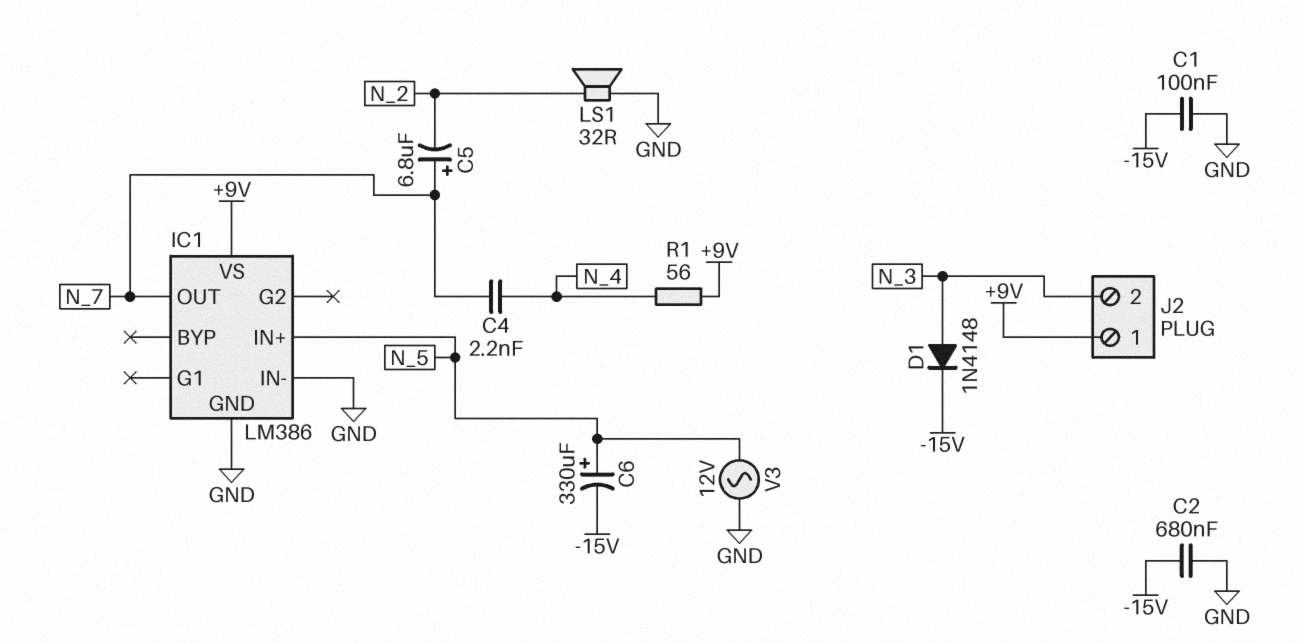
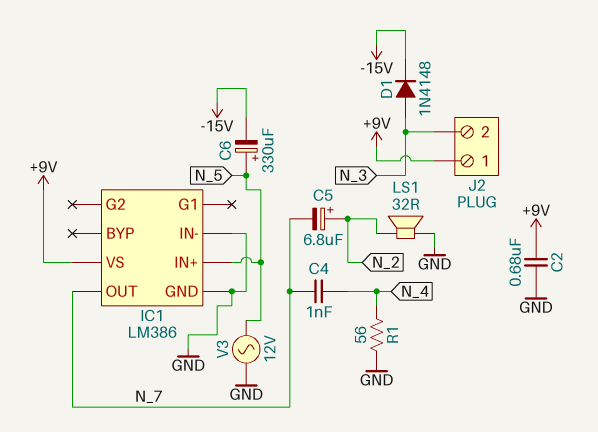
C1: 100nF (-15V, GND) -> none
C2: 680nF (-15V, GND) -> 680nF (+9V, GND)
C4: 2.2nF (N_4, N_7) -> 1nF (N_4, N_7)
C5: 6.8uF (plus N_7, minus N_2) -> 6.8uF (plus N_2, minus N_7)
R1: 56 (+9V, N_4) -> 56 (GND, N_4)

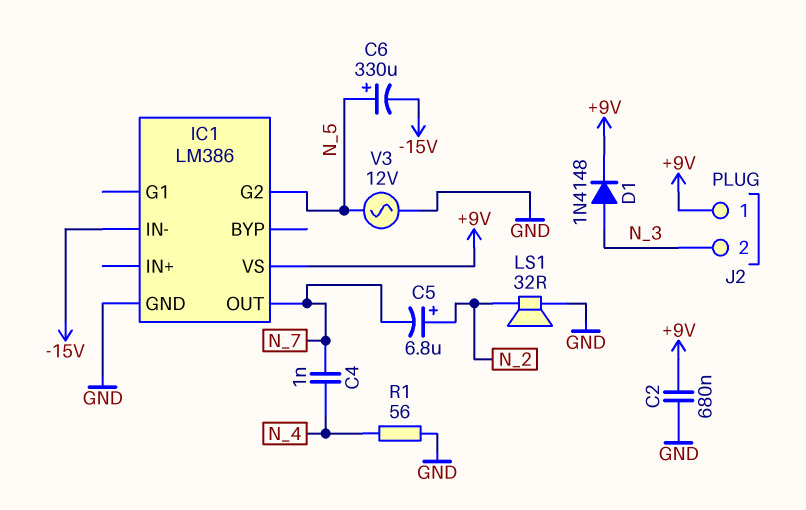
D1: diode 1N4148 (A N_3, K -15V) -> diode 1N4148 (A N_3, K +9V)
IC1 pin G2: none -> N_5
IC1 pin IN+: N_5 -> none
IC1 pin IN-: GND -> -15V

